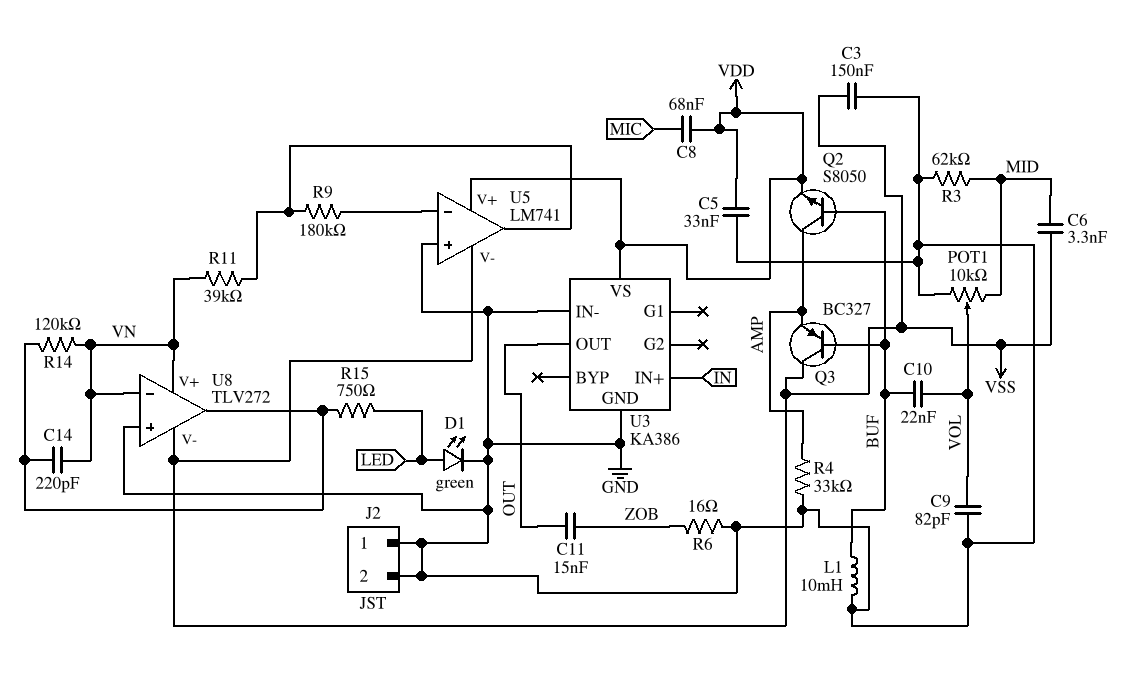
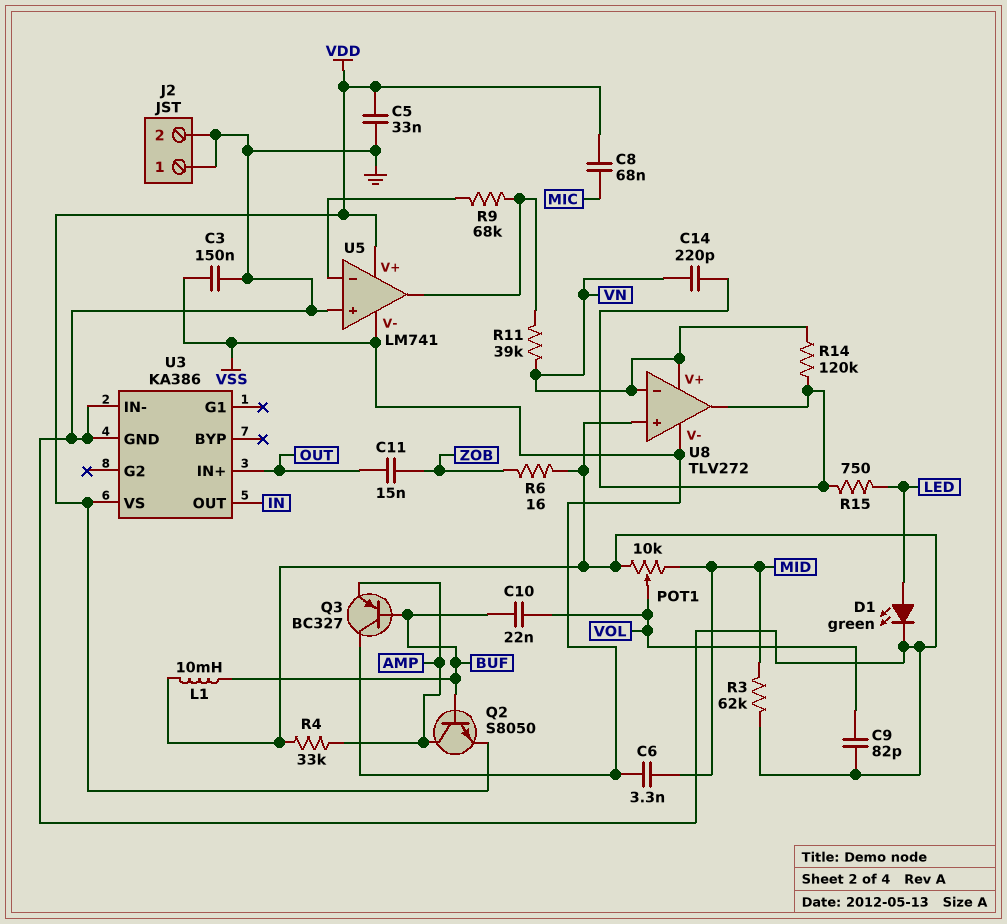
R9: 180k (U5/in-, U5/out) -> 68k (U5/in-, U5/out)
U3 pin IN+: IN -> OUT
U3 pin OUT: OUT -> IN

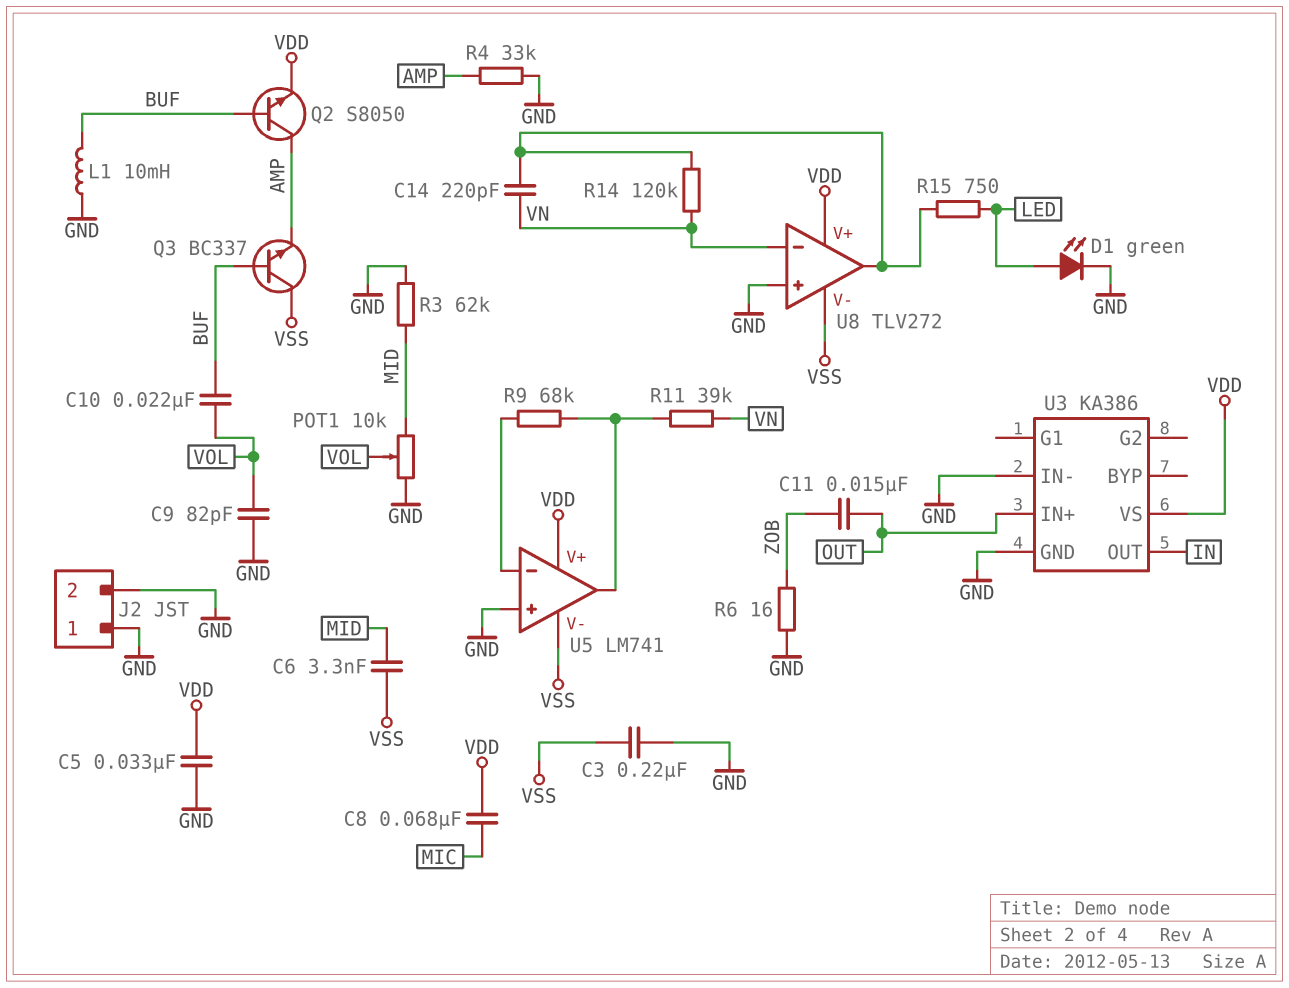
C3: 150nF (GND, VSS) -> 220nF (GND, VSS)
Q3: PNP BC327 (B BUF, C VSS, E AMP) -> NPN BC337 (B BUF, C VSS, E AMP)
U8 pin V+: VN -> VDD

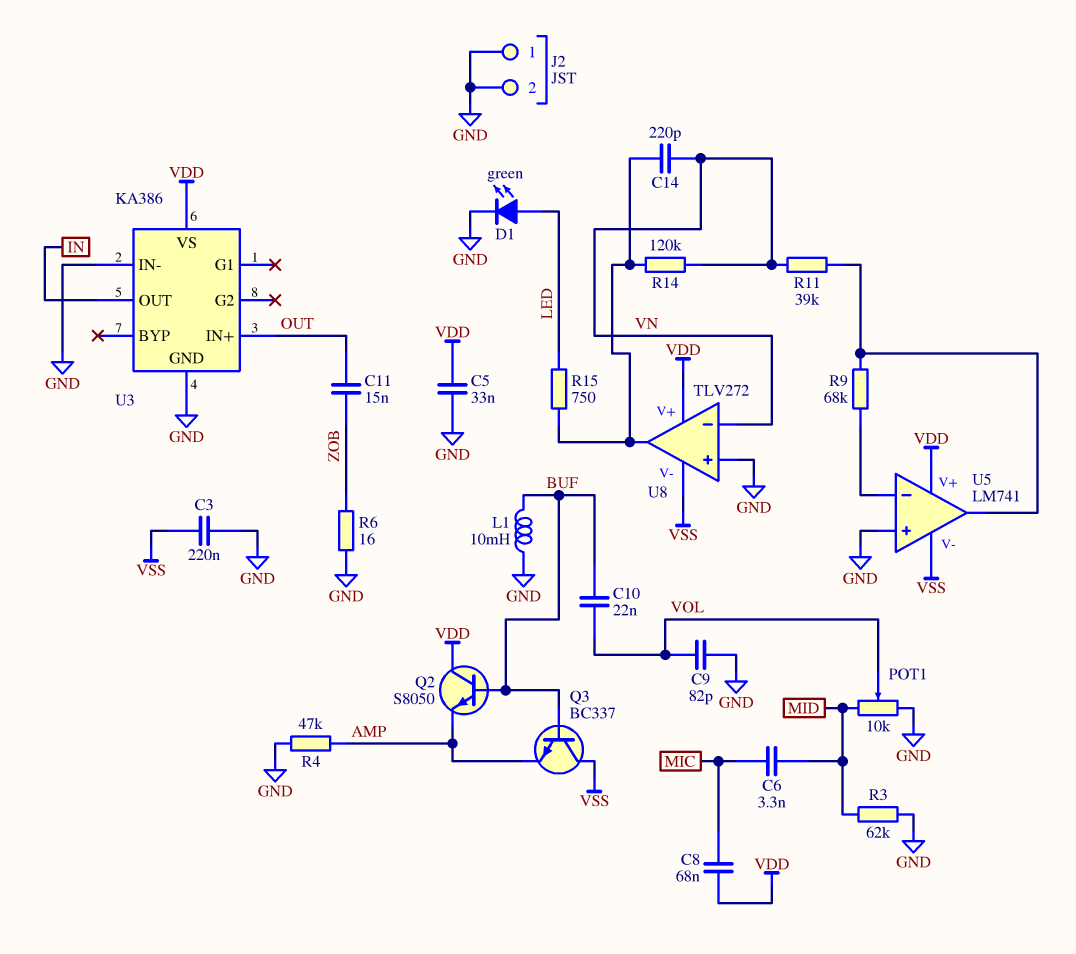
C6: 3.3nF (MID, VSS) -> 3.3nF (MIC, MID)
Q2: NPN S8050 (B BUF, C AMP, E VDD) -> NPN S8050 (B BUF, C VDD, E AMP)
R4: 33k (AMP, GND) -> 47k (AMP, GND)

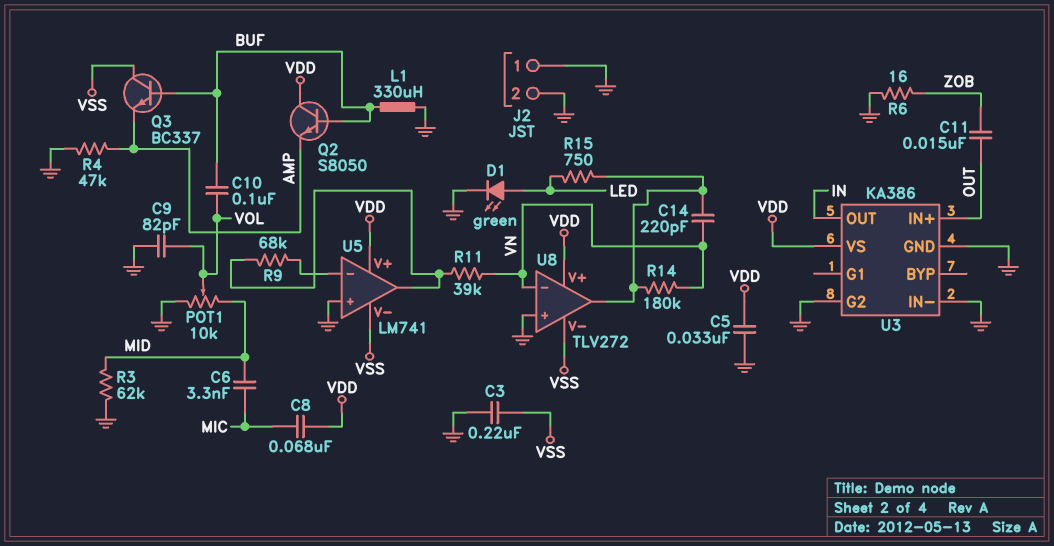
C10: 22nF (BUF, VOL) -> 100nF (BUF, VOL)
L1: 10mH (BUF, GND) -> 330uH (BUF, GND)
R14: 120k (U8/out, VN) -> 180k (U8/out, VN)
U3 pin G2: none -> GND

